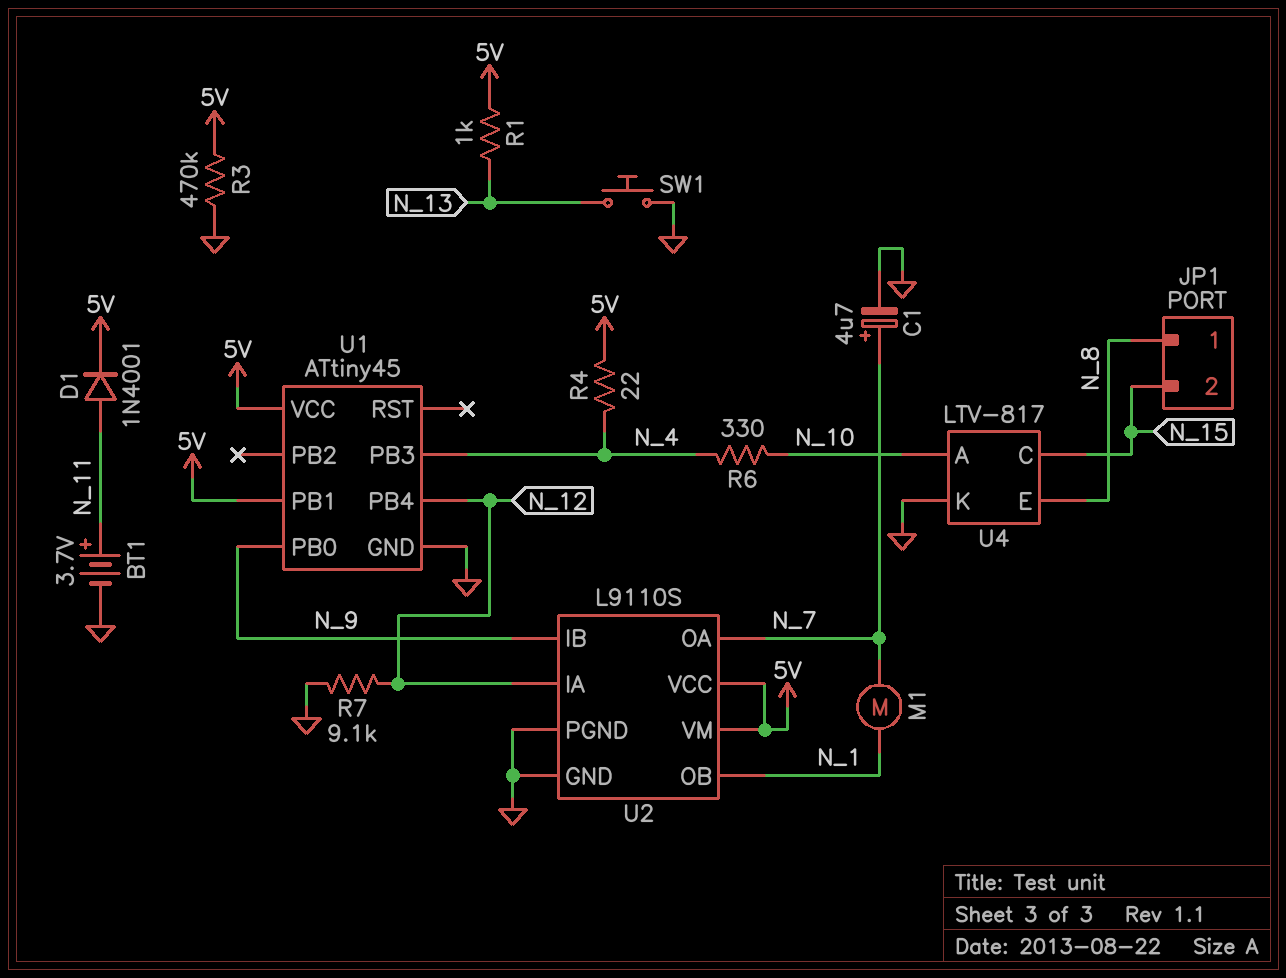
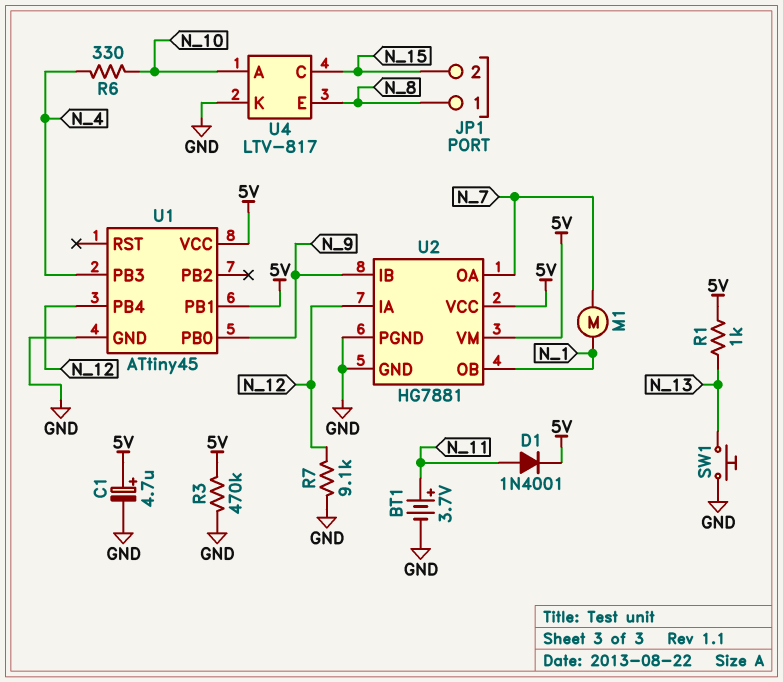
C1: 4.7uF (plus N_7, minus GND) -> 4.7uF (plus 5V, minus GND)
R4: 22 (5V, N_4) -> none
U2: L9110S -> HG7881

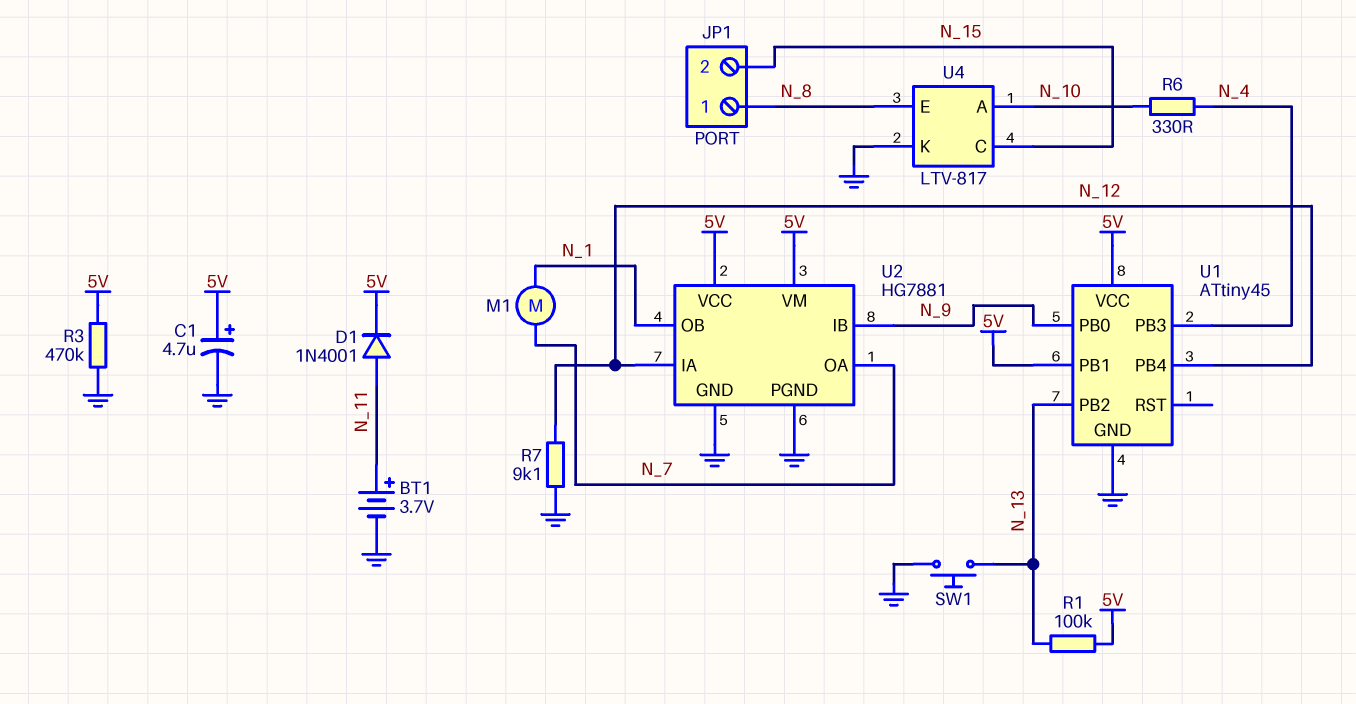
R1: 1k (5V, N_13) -> 100k (5V, N_13)
U1 pin PB2: none -> N_13

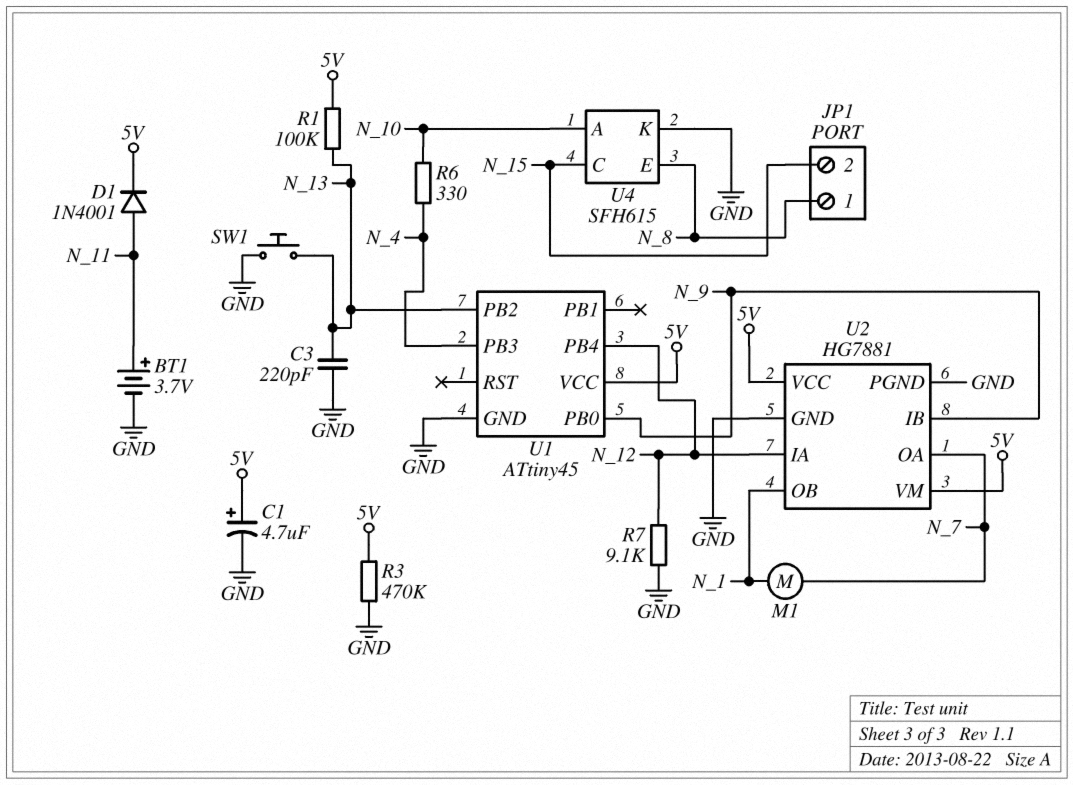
C3: none -> 220pF (GND, N_13)
U1 pin PB1: 5V -> none
U4: LTV-817 -> SFH615

